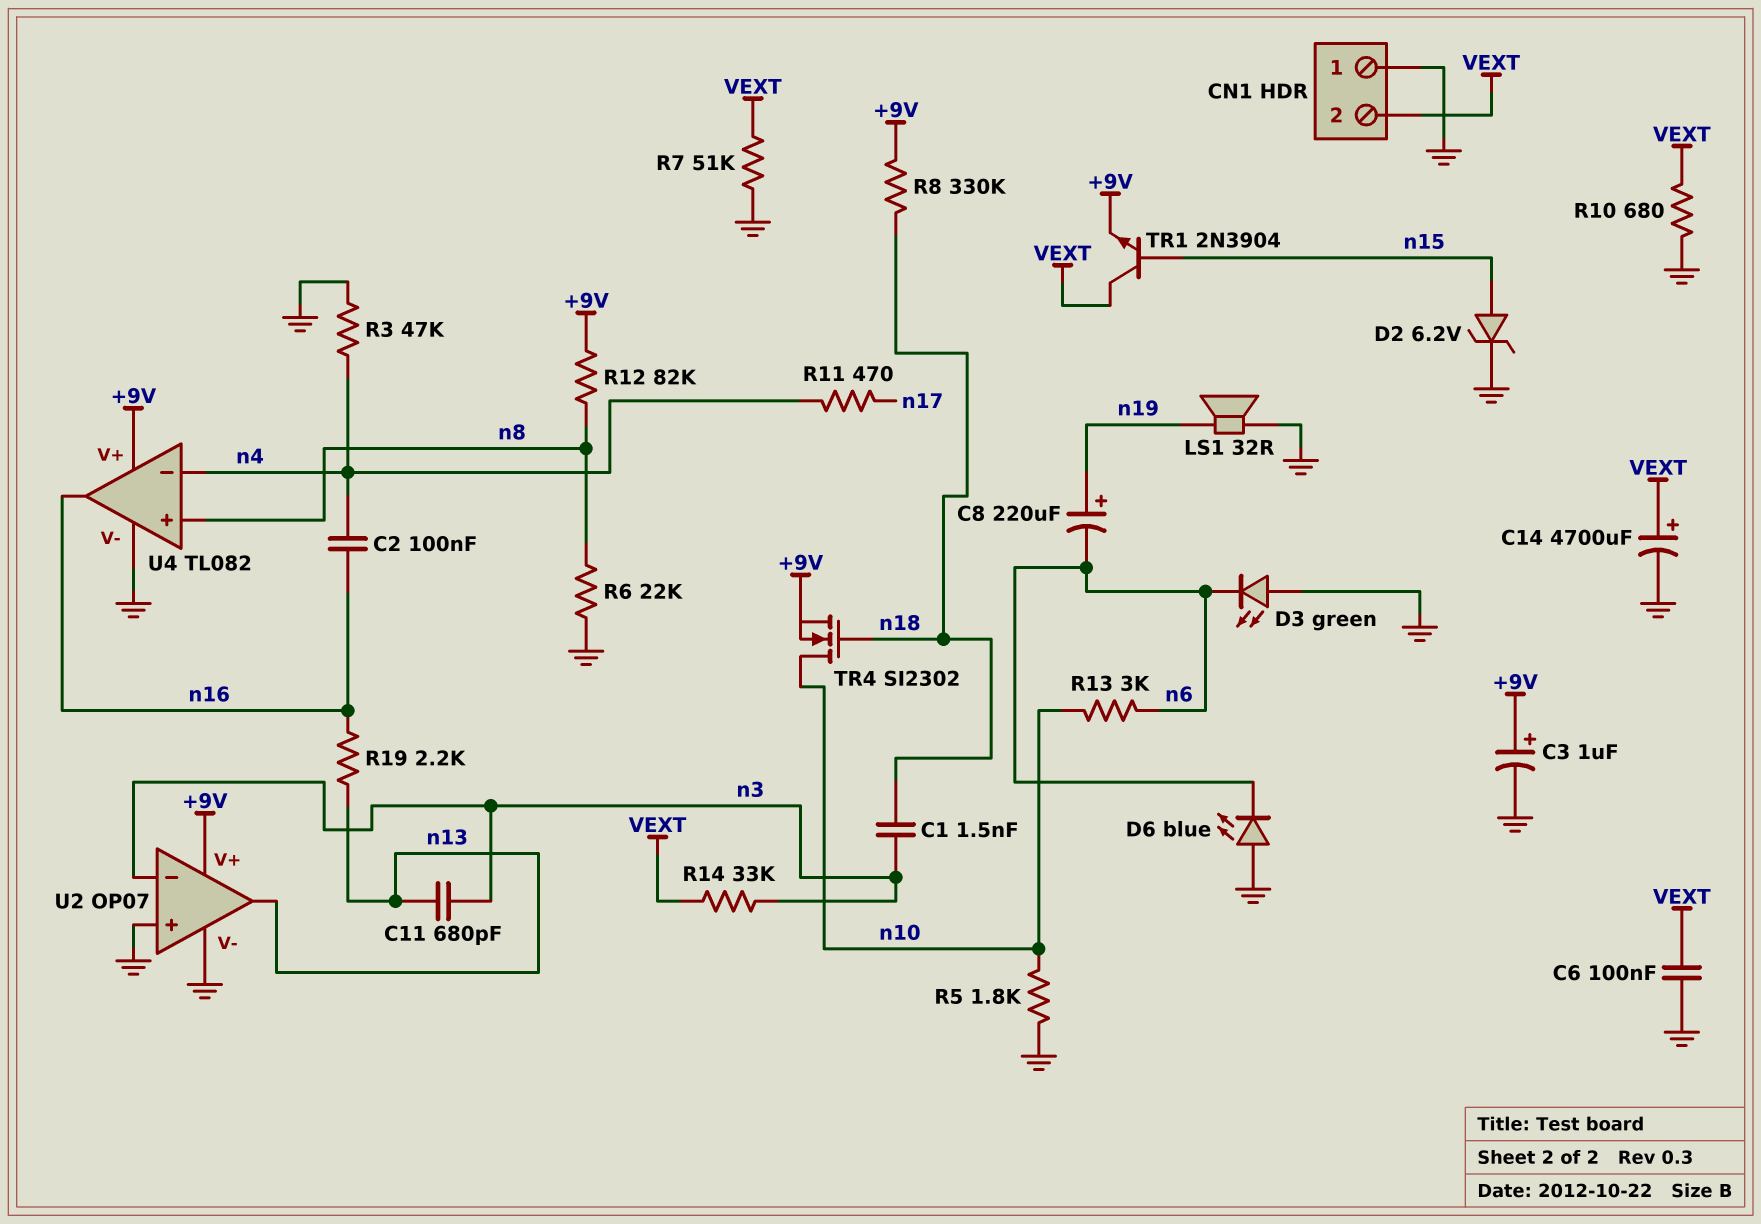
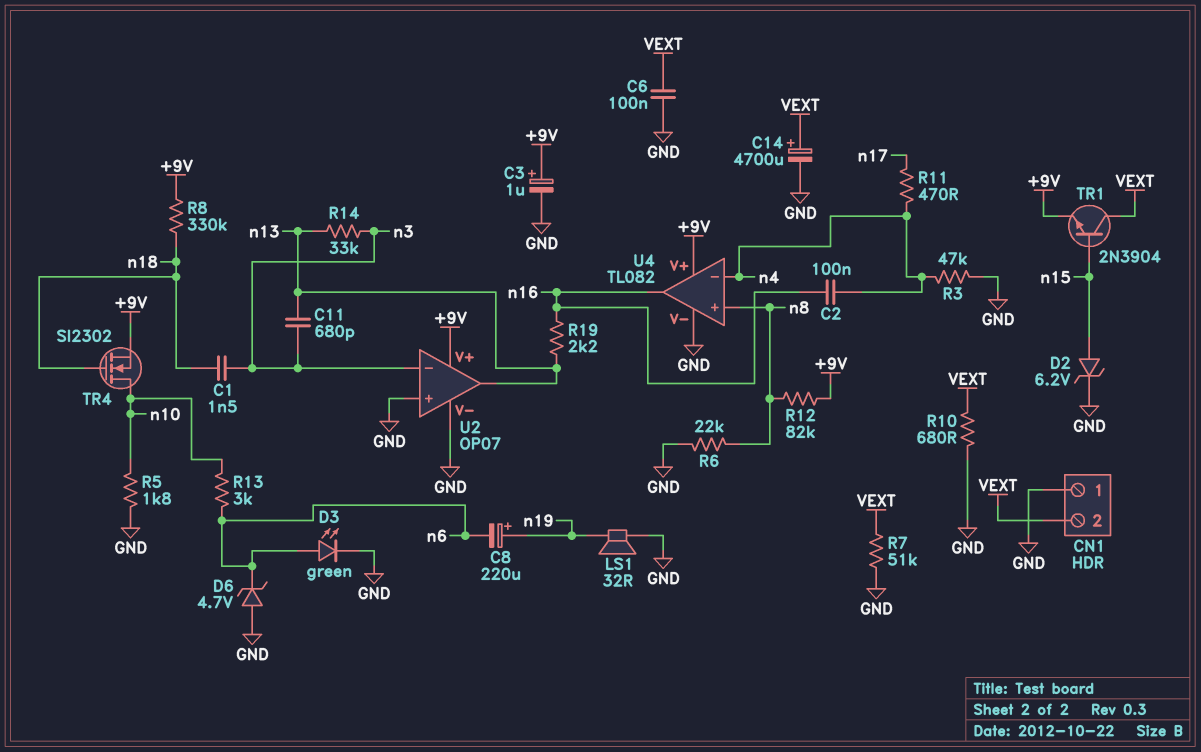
D3: LED green (A GND, K n6) -> LED green (A n6, K GND)
D6: LED blue (A GND, K n6) -> zener 4.7V (A GND, K n6)
R14: 33k (VEXT, n3) -> 33k (n3, n13)

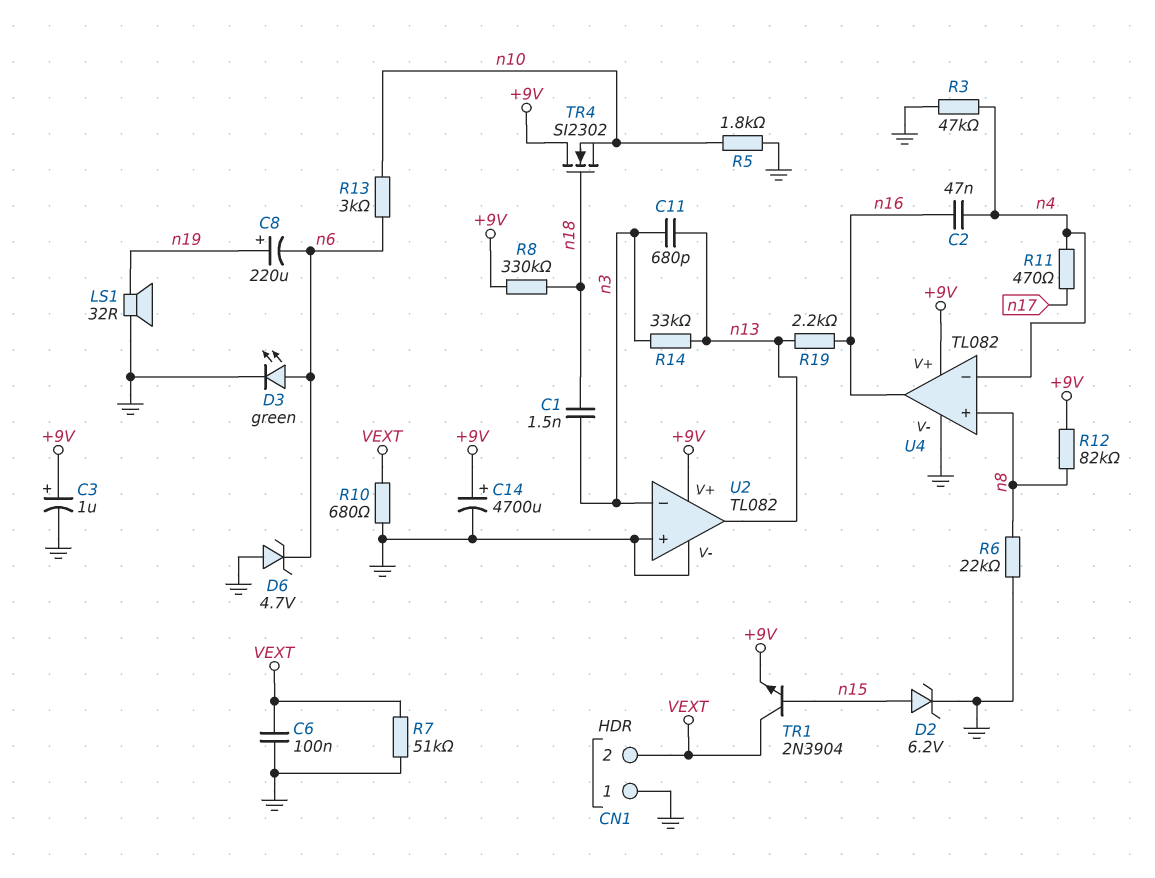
C2: 100nF (n4, n16) -> 47nF (n4, n16)
C14: 4700uF (plus VEXT, minus GND) -> 4700uF (plus +9V, minus GND)
TR4: NMOS SI2302 (G n18, D n10, S +9V) -> NMOS SI2302 (G n18, D +9V, S n10)
U2: OP07 -> TL082

